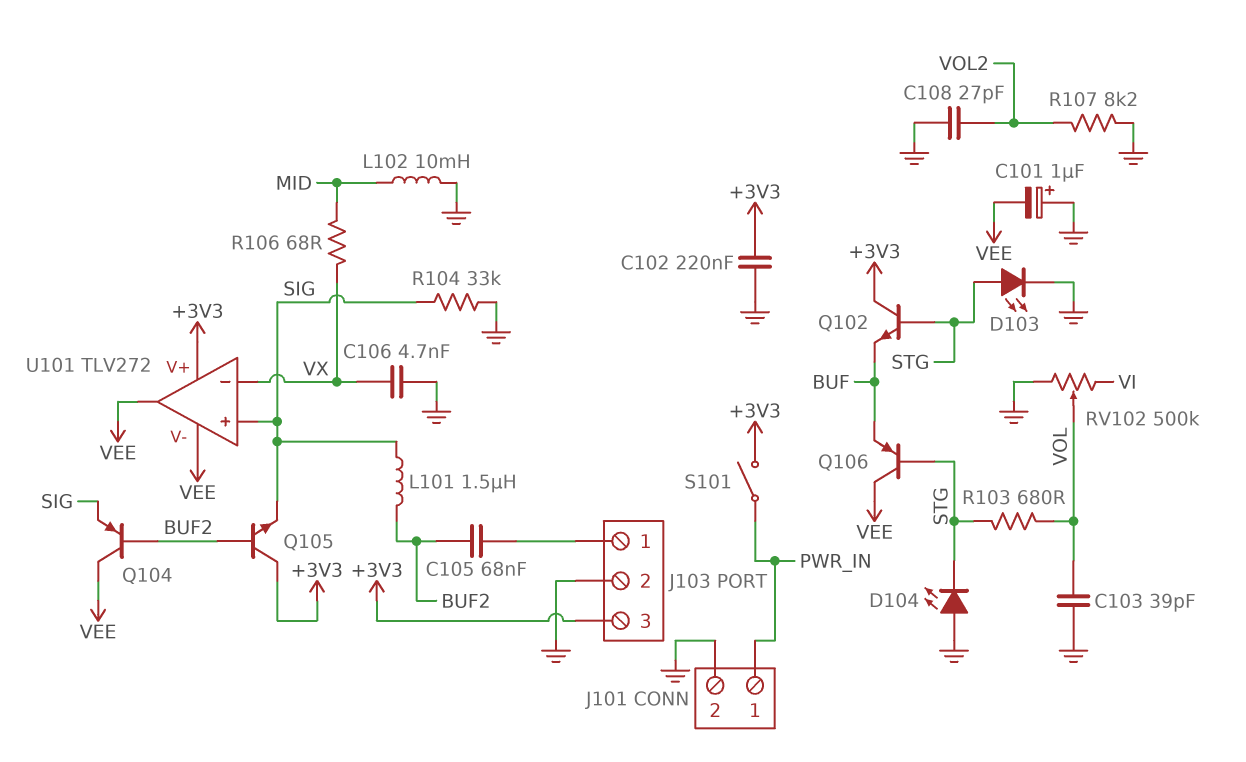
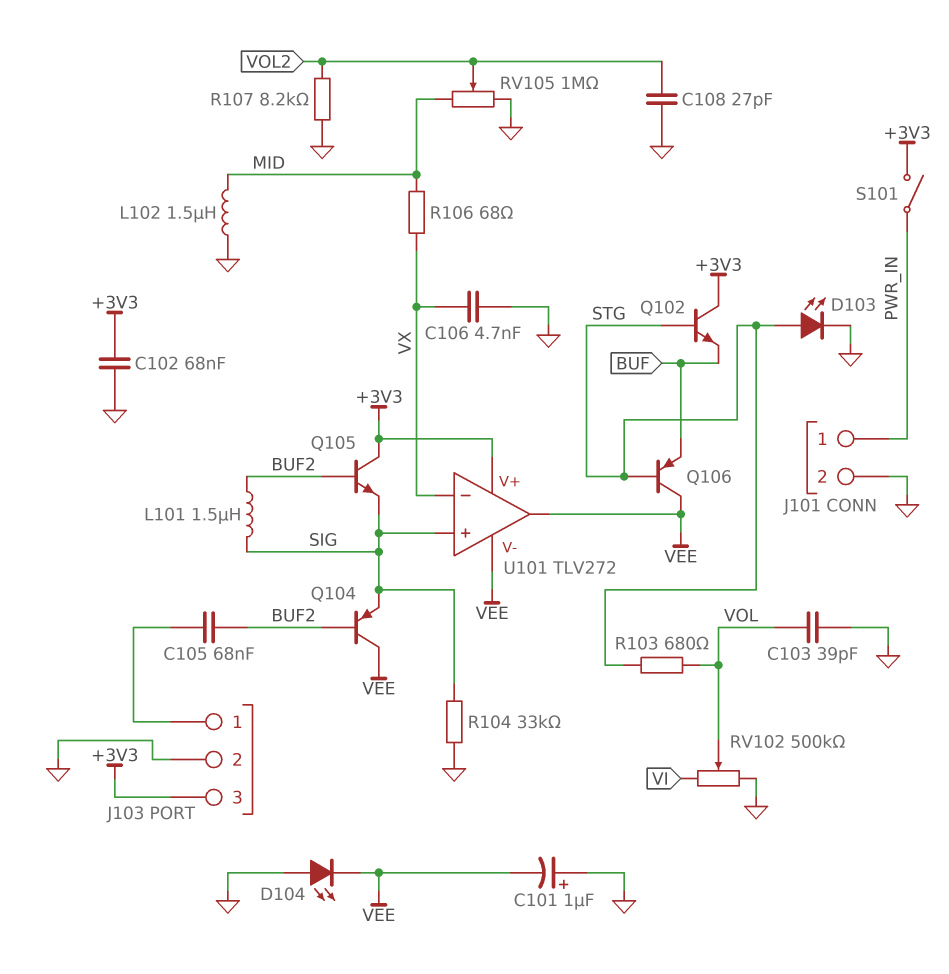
C102: 220nF (+3V3, GND) -> 68nF (+3V3, GND)
D104: LED (A GND, K STG) -> LED (A GND, K VEE)
L102: 10mH (GND, MID) -> 1.5uH (GND, MID)
RV105: none -> 1M (GND, MID, wiper VOL2)

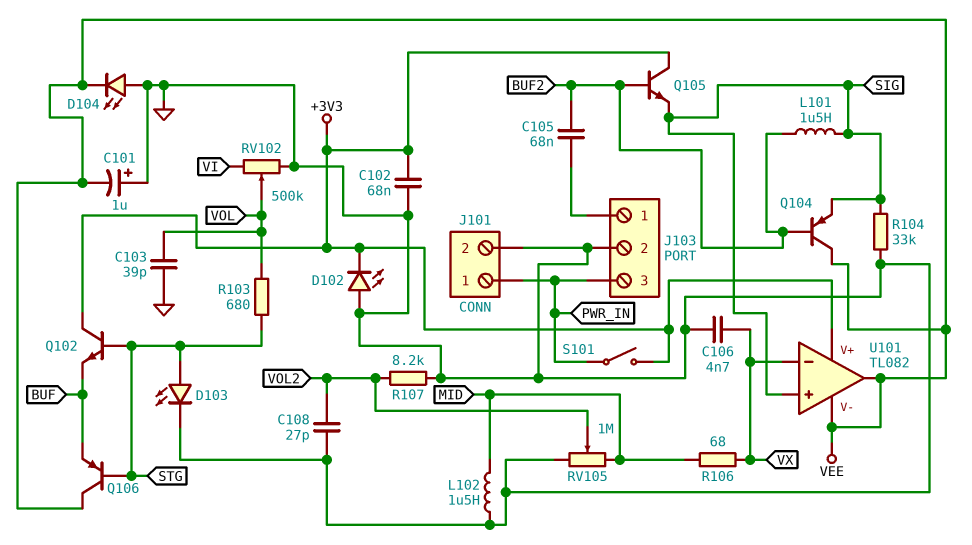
D102: none -> LED (A GND, K +3V3)
J103 pin 3: +3V3 -> PWR_IN
U101: TLV272 -> TL082

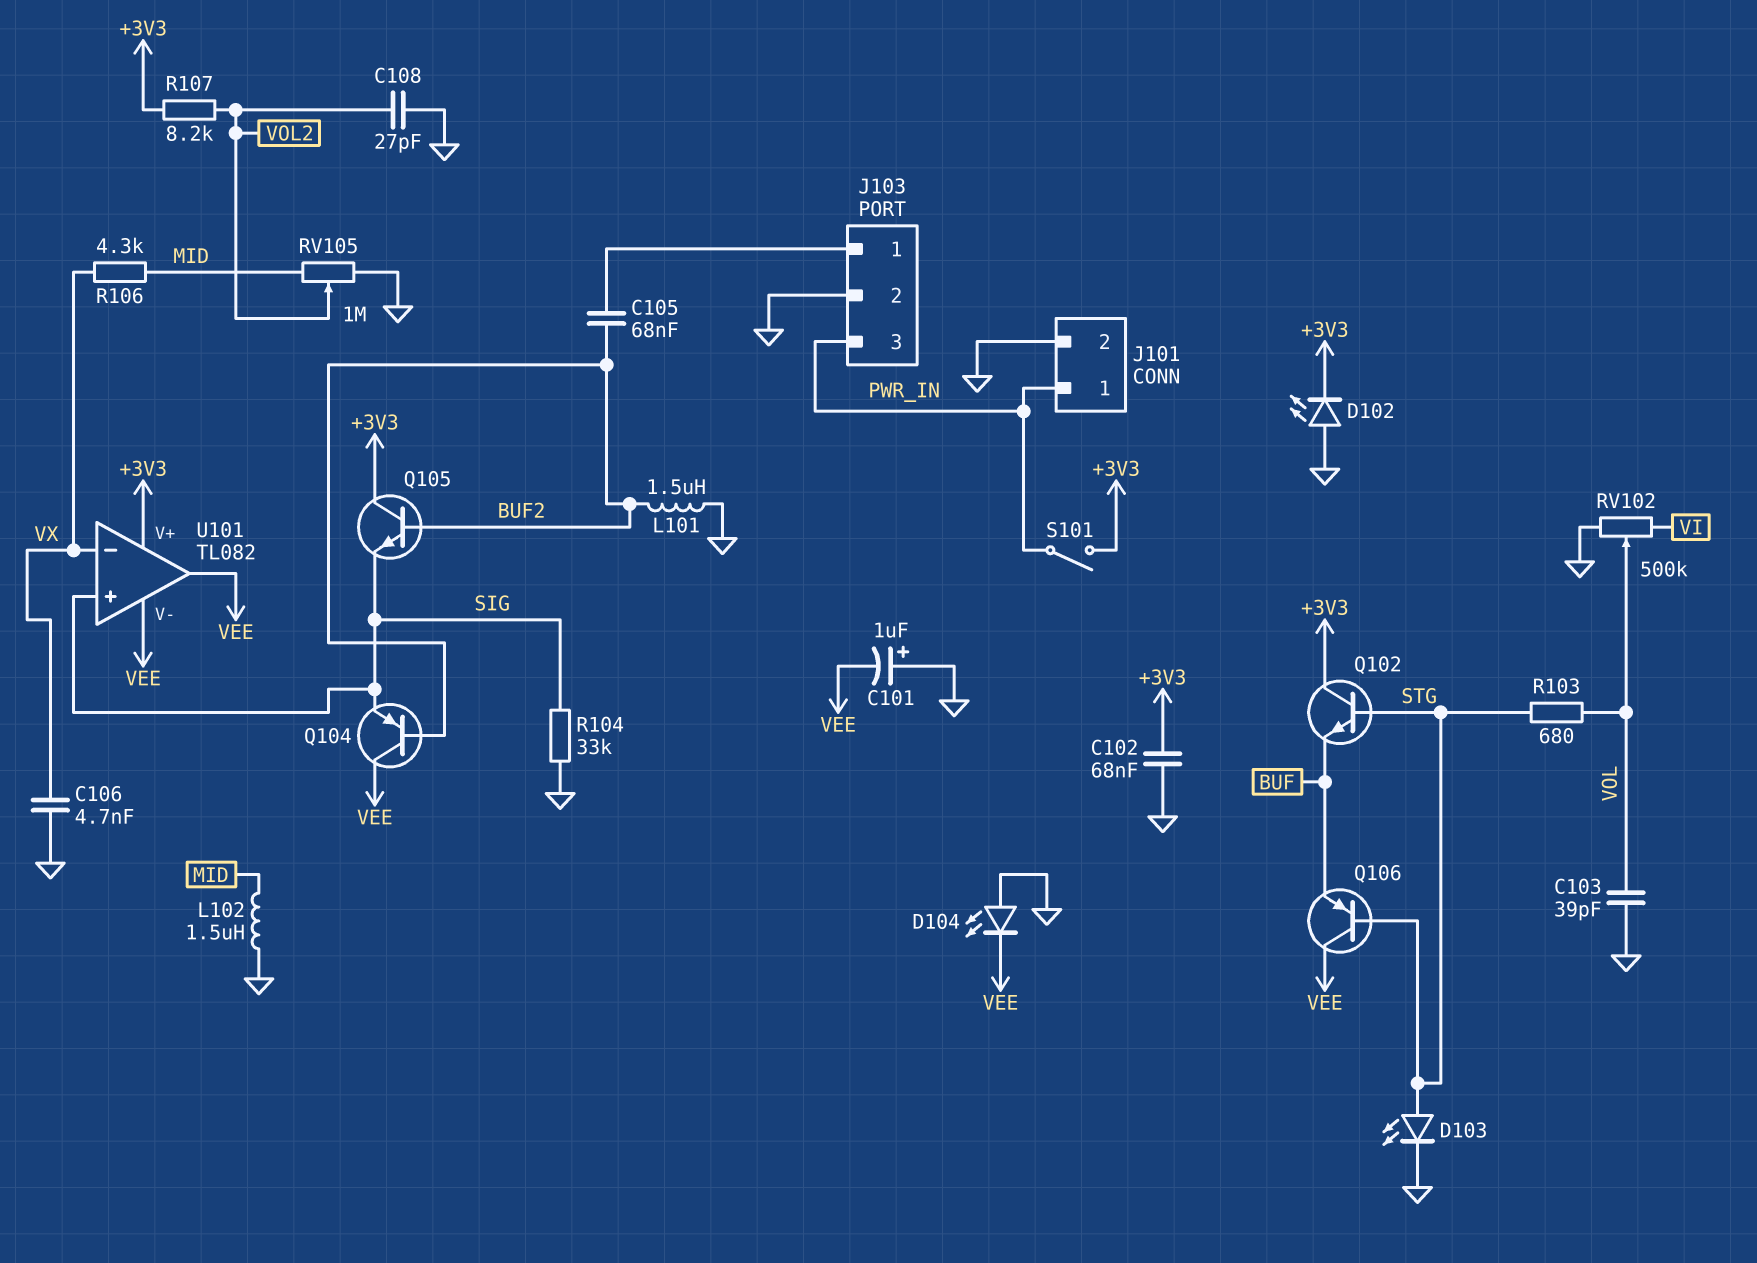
L101: 1.5uH (BUF2, SIG) -> 1.5uH (BUF2, GND)
R106: 68 (MID, VX) -> 4.3k (MID, VX)
R107: 8.2k (GND, VOL2) -> 8.2k (+3V3, VOL2)

